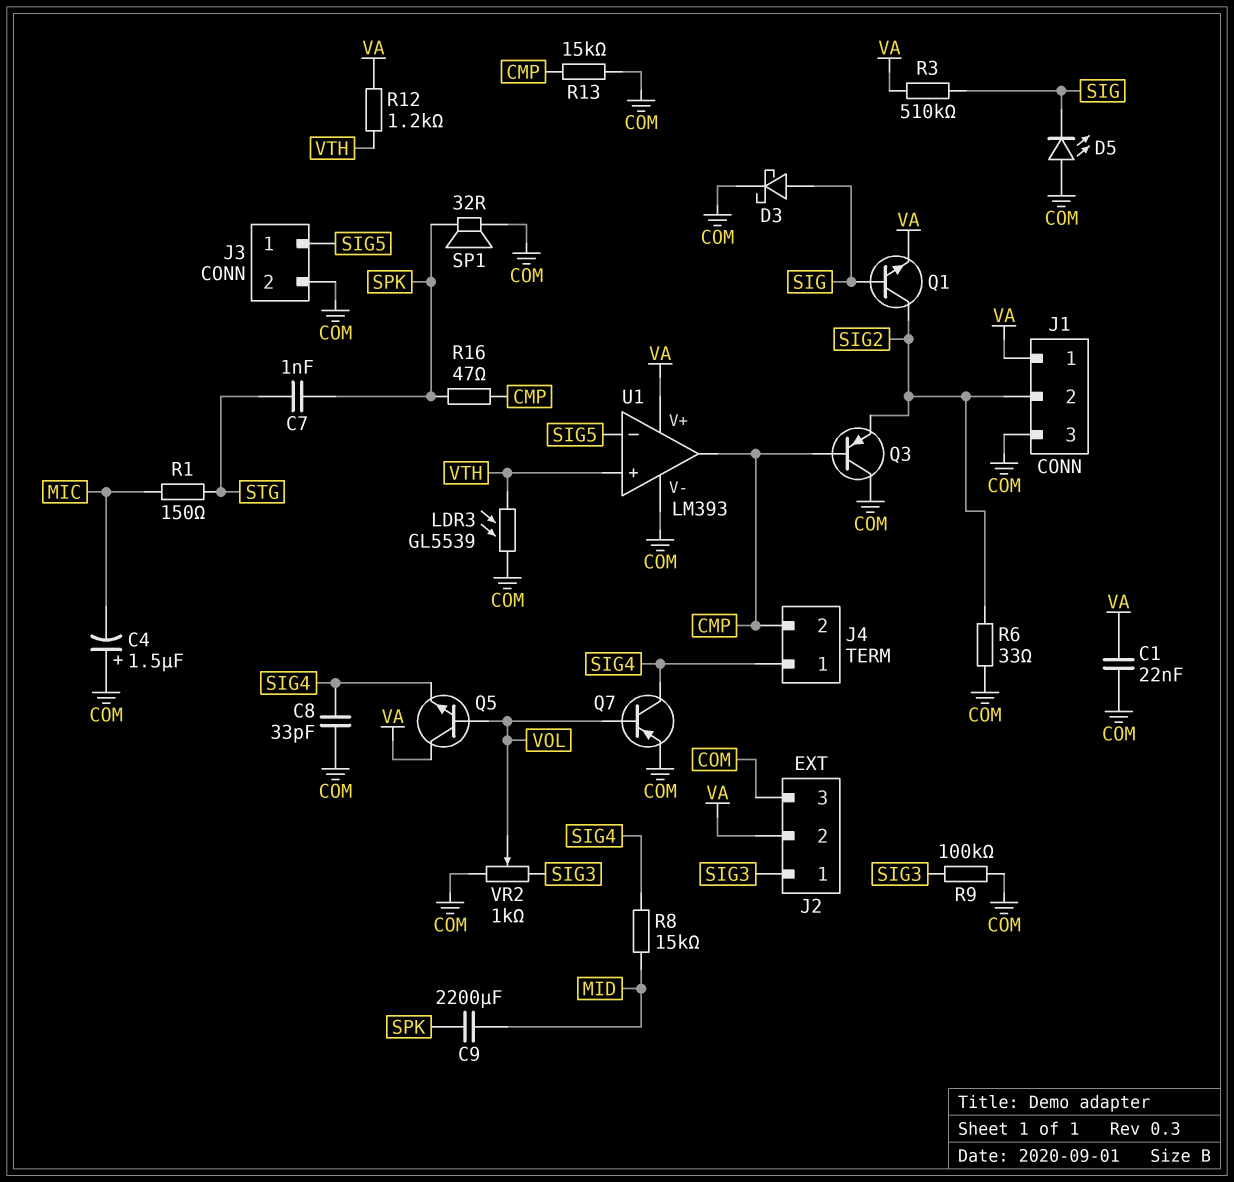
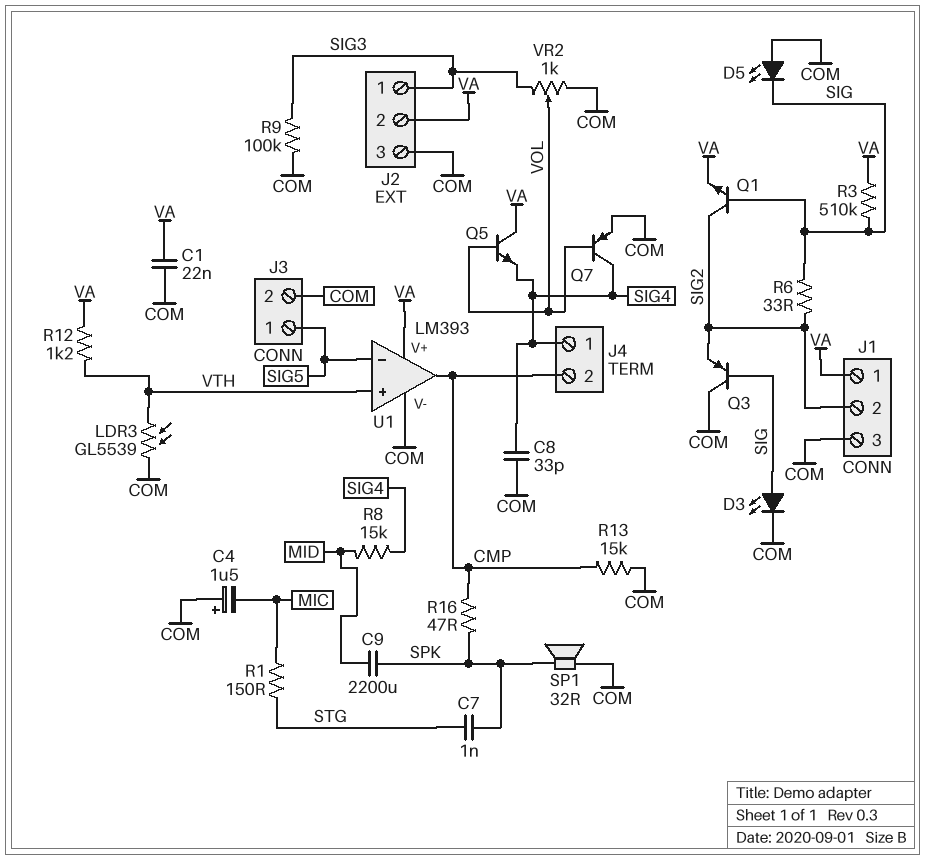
D3: schottky (A SIG, K COM) -> LED (A SIG, K COM)
Q3: PNP (B CMP, C COM, E SIG2) -> PNP (B SIG, C COM, E SIG2)
R6: 33 (COM, SIG2) -> 33 (SIG, SIG2)

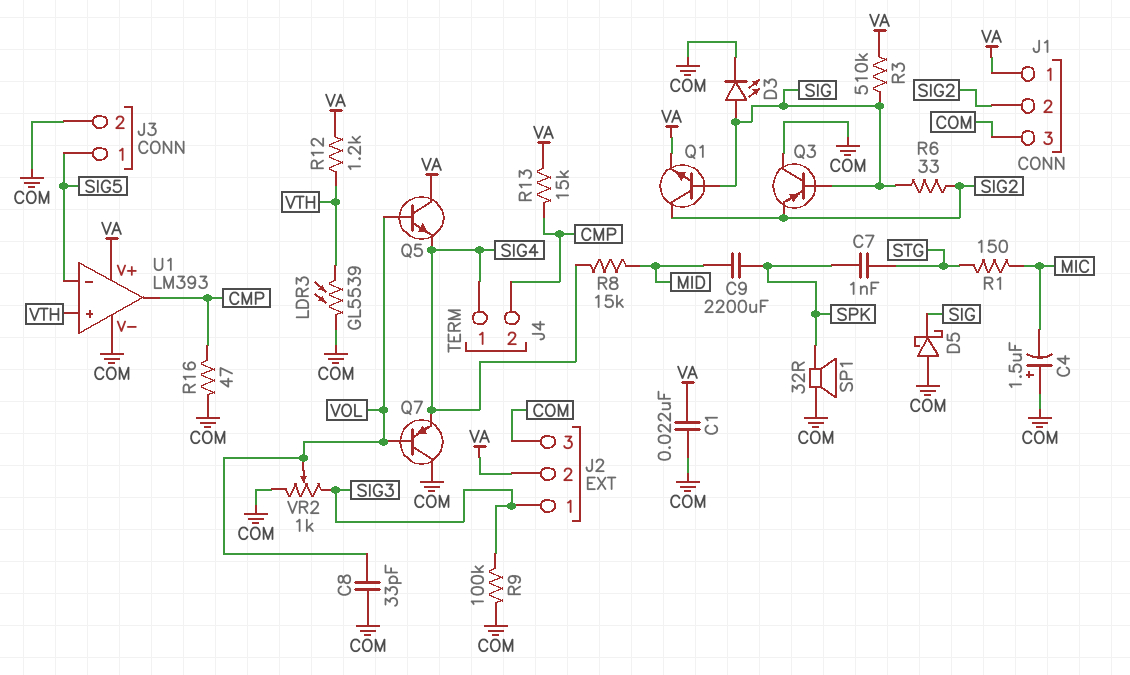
C8: 33pF (COM, SIG4) -> 33pF (COM, VOL)
D5: LED (A COM, K SIG) -> schottky (A COM, K SIG)
Q7: PNP (B VOL, C SIG4, E COM) -> PNP (B VOL, C COM, E SIG4)
R13: 15k (CMP, COM) -> 15k (CMP, VA)
R16: 47 (CMP, SPK) -> 47 (CMP, COM)

